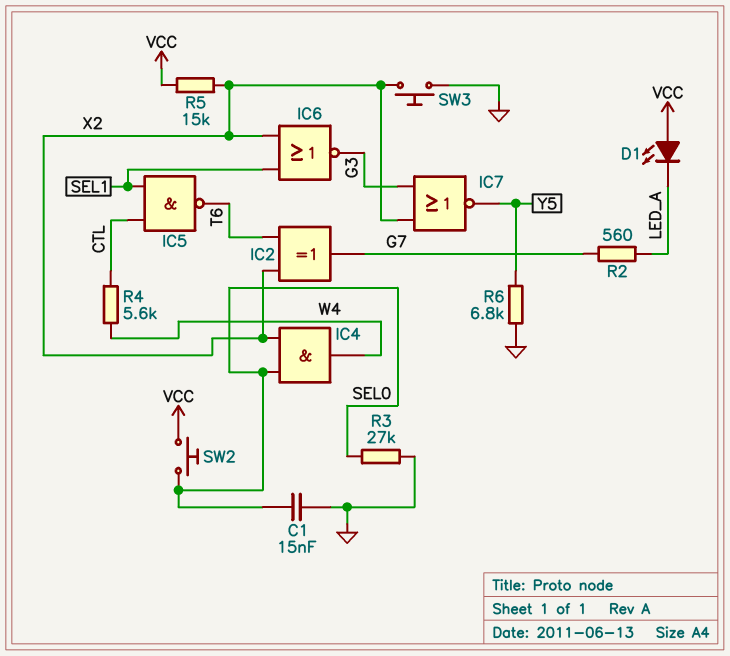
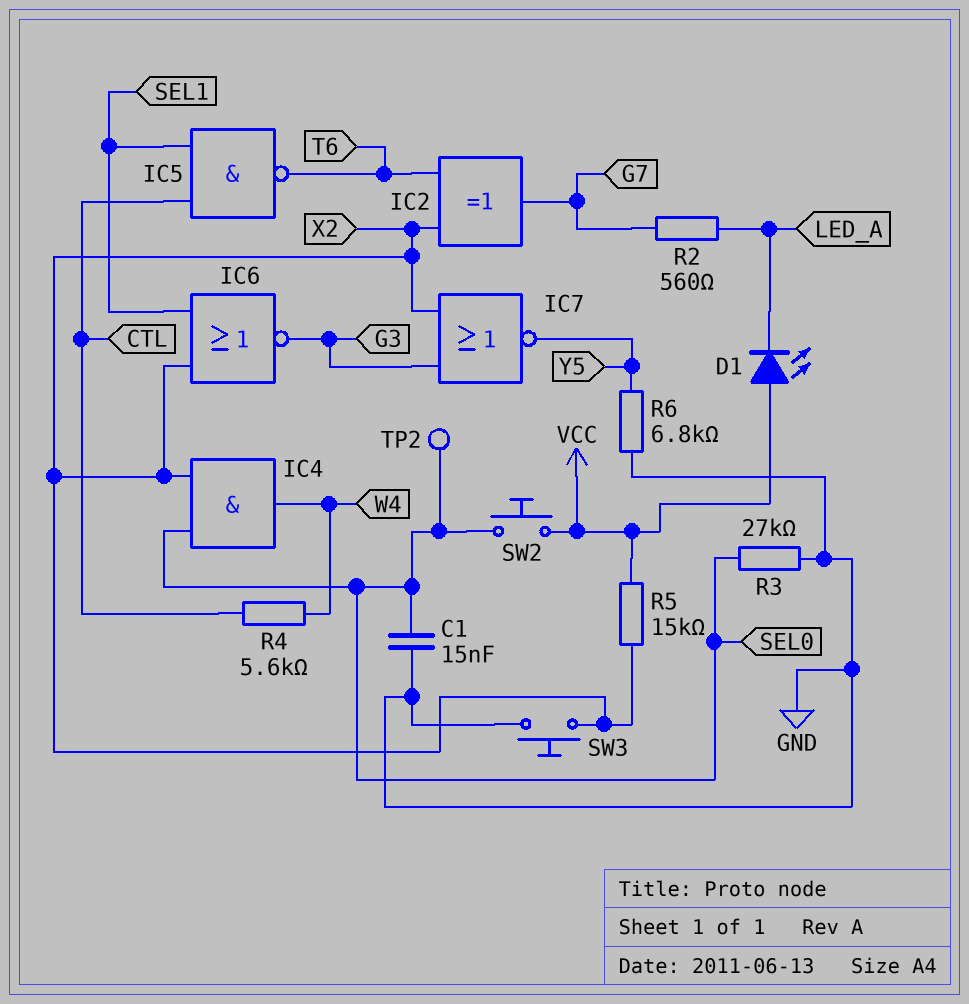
TP2: none -> test point (SEL0)

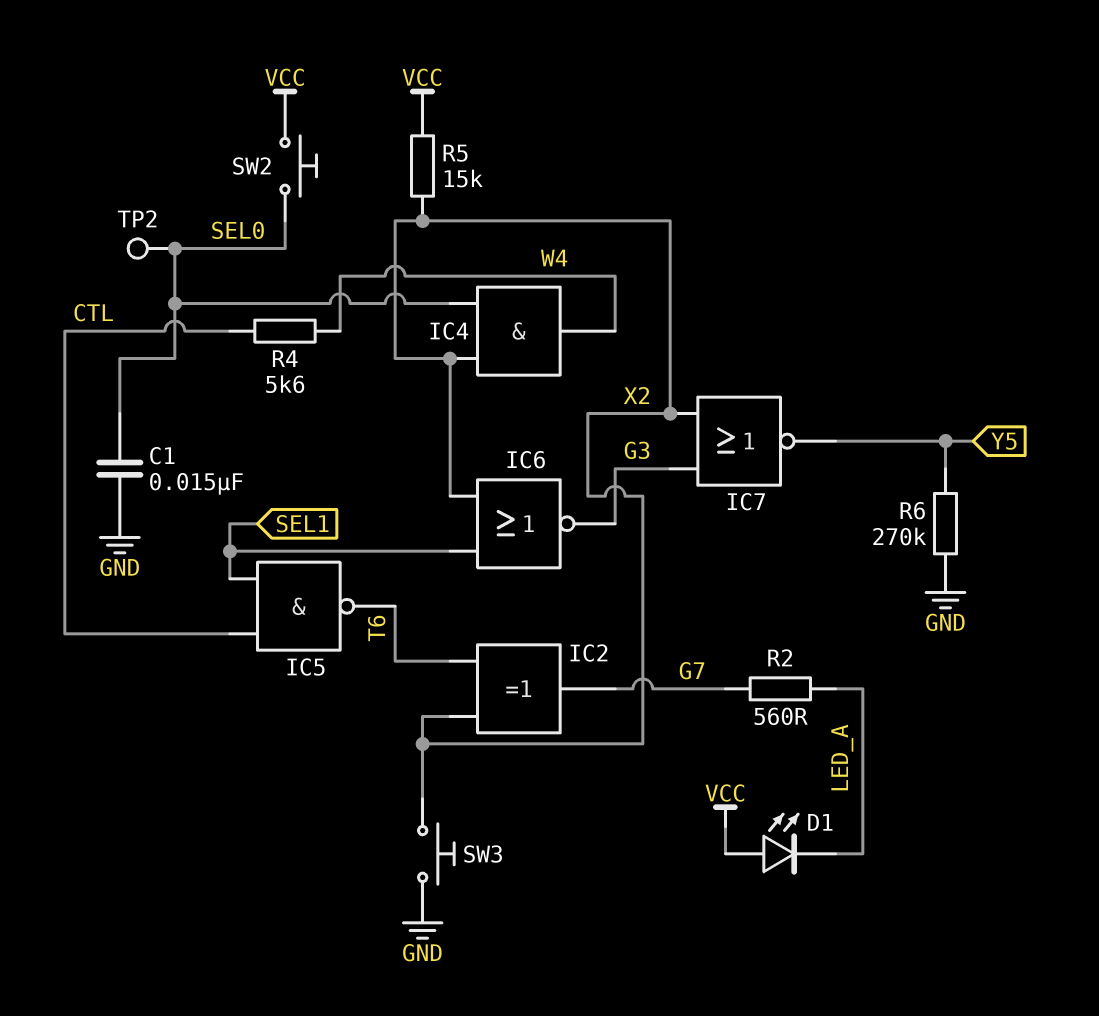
R3: 27k (GND, SEL0) -> none
R6: 6.8k (GND, Y5) -> 270k (GND, Y5)

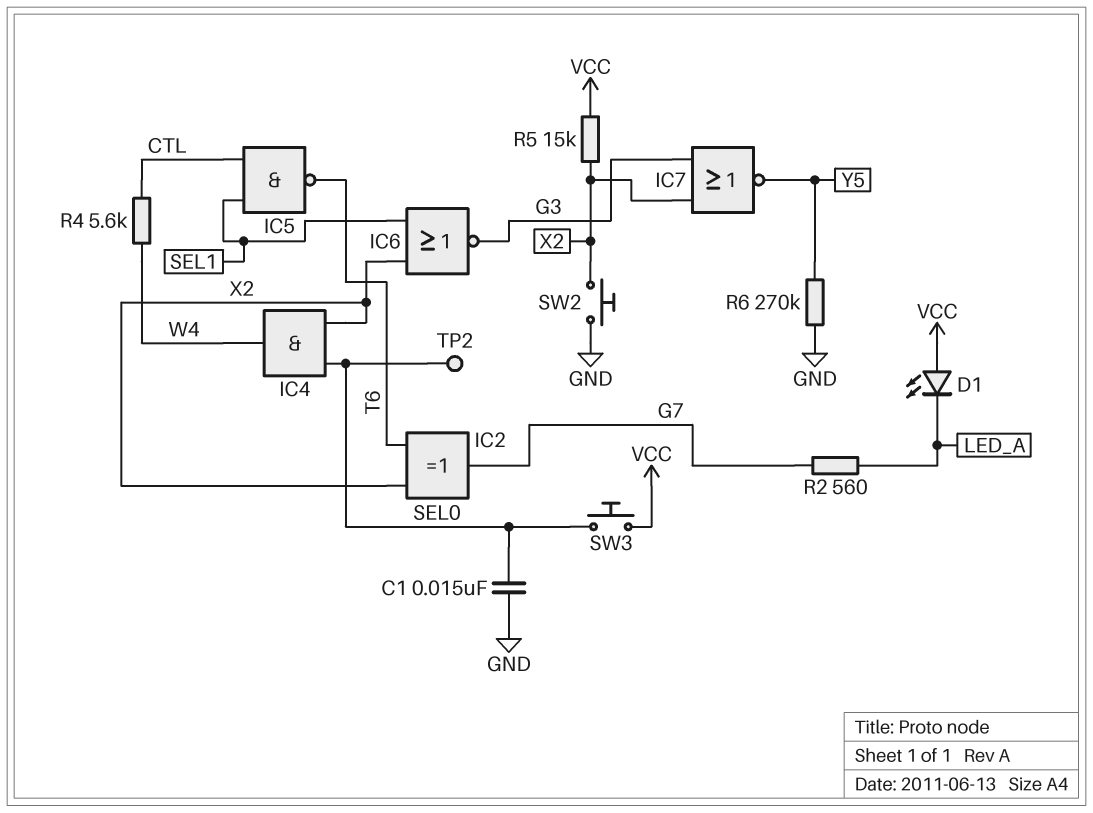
SW2: button (SEL0, VCC) -> button (GND, X2)
SW3: button (GND, X2) -> button (SEL0, VCC)

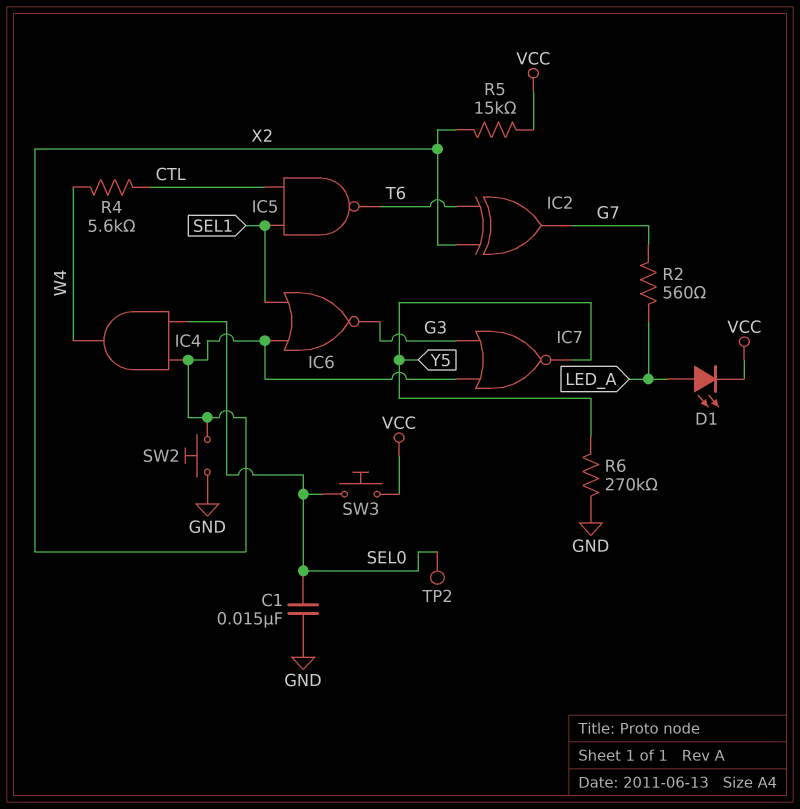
D1: LED (A VCC, K LED_A) -> LED (A LED_A, K VCC)

